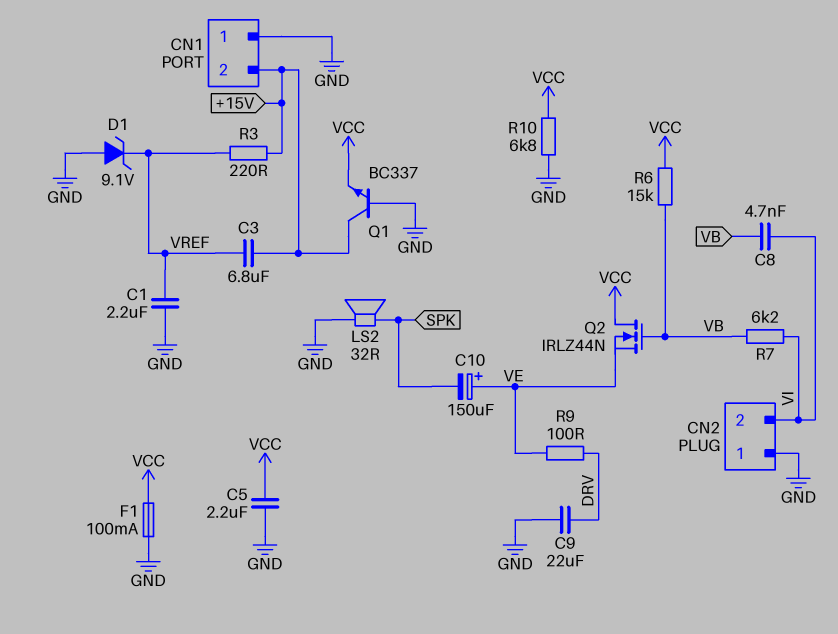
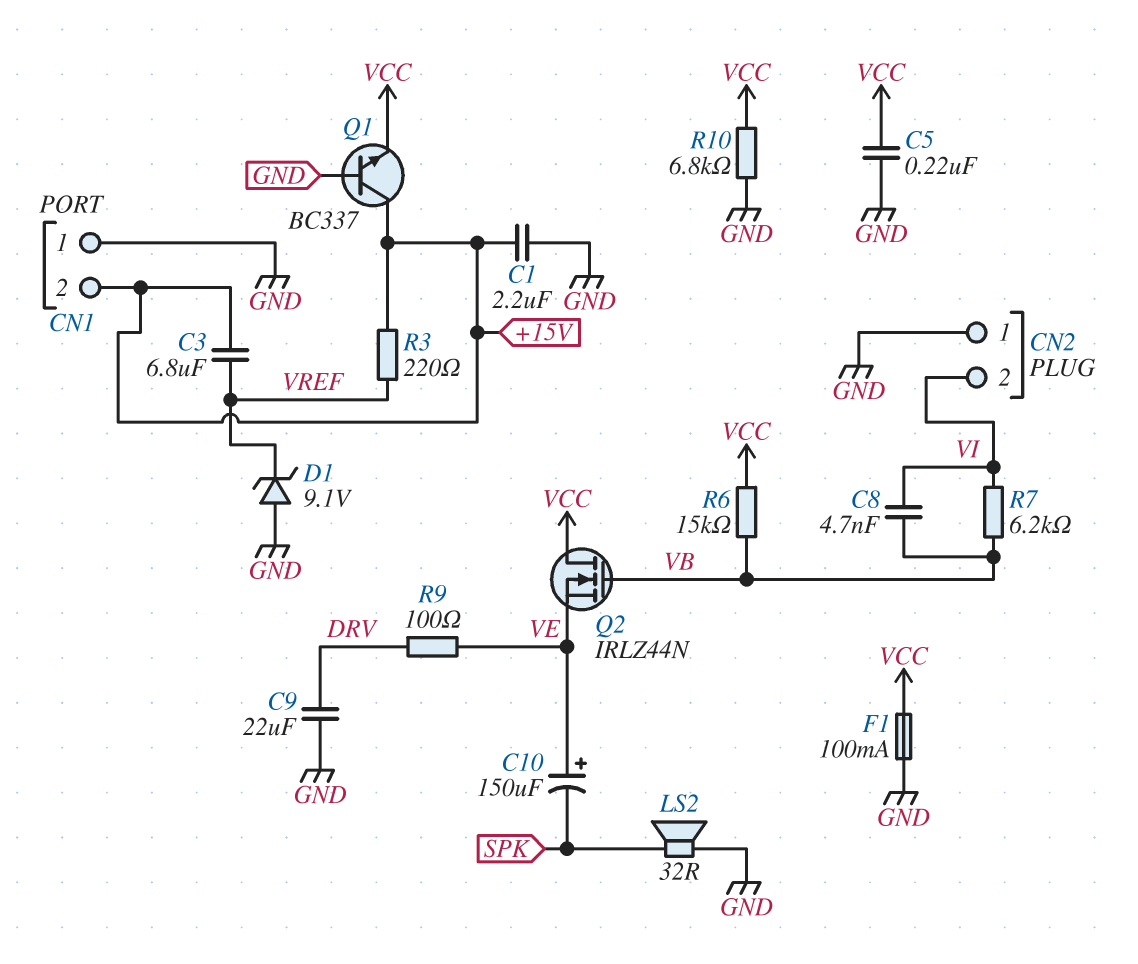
C1: 2.2uF (GND, VREF) -> 2.2uF (+15V, GND)
C5: 2.2uF (GND, VCC) -> 220nF (GND, VCC)

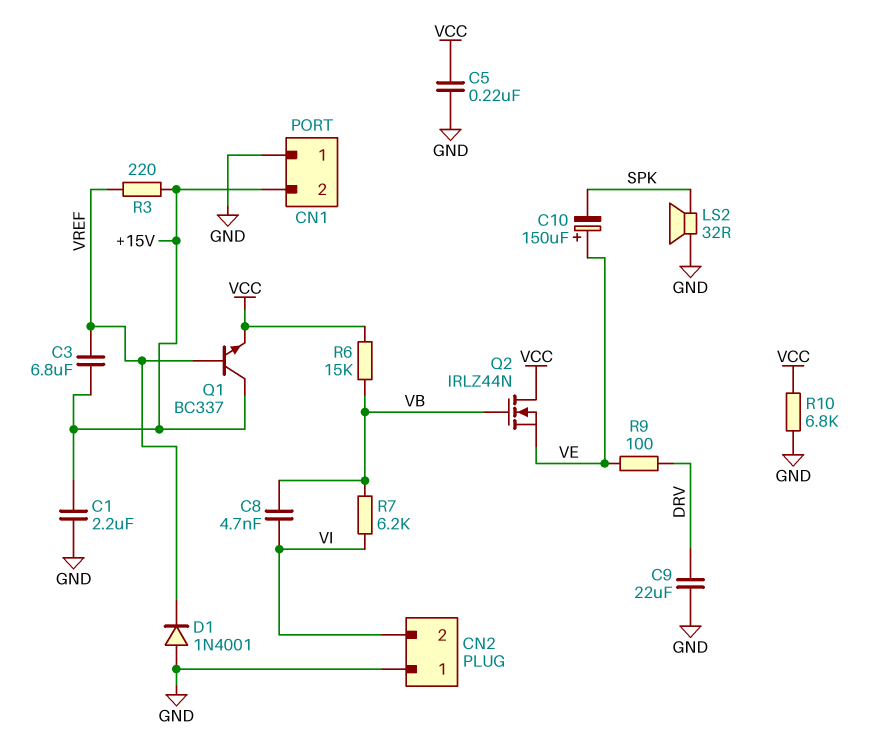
D1: zener 9.1V (A GND, K VREF) -> diode 1N4001 (A GND, K VREF)
F1: 100mA (GND, VCC) -> none
Q1: NPN BC337 (B GND, C +15V, E VCC) -> NPN BC337 (B VREF, C +15V, E VCC)

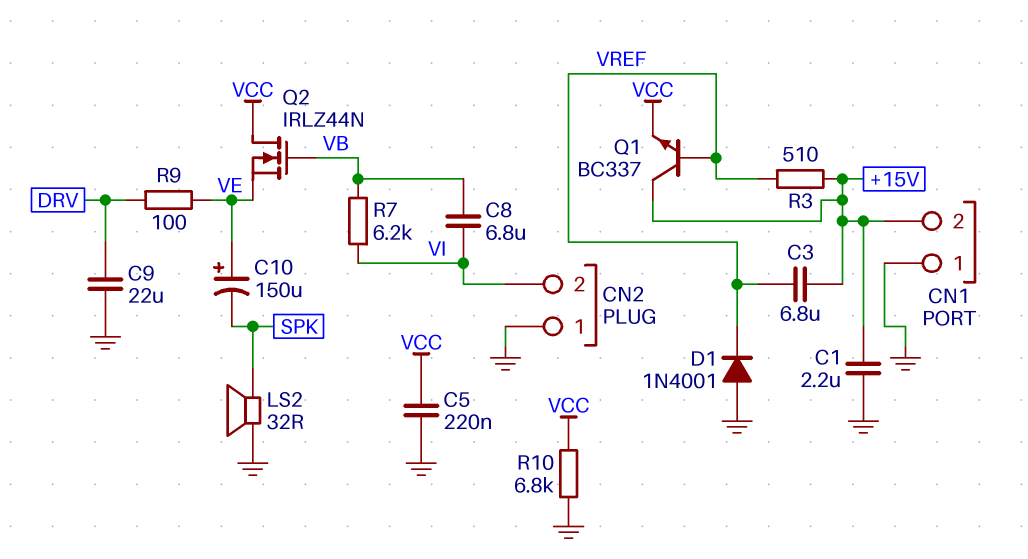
C8: 4.7nF (VB, VI) -> 6.8uF (VB, VI)
R3: 220 (+15V, VREF) -> 510 (+15V, VREF)
R6: 15k (VB, VCC) -> none

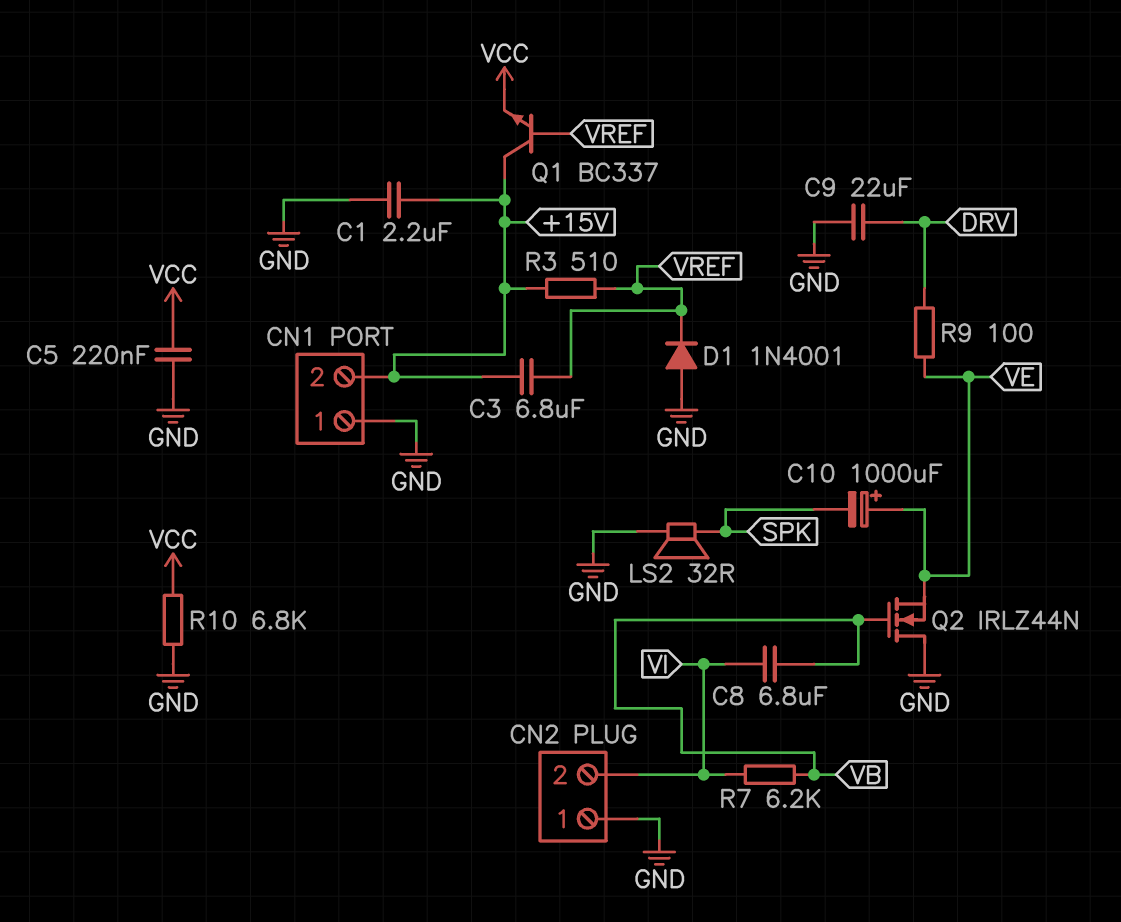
C10: 150uF (plus VE, minus SPK) -> 1000uF (plus VE, minus SPK)
Q2: NMOS IRLZ44N (G VB, D VCC, S VE) -> NMOS IRLZ44N (G VB, D GND, S VE)

